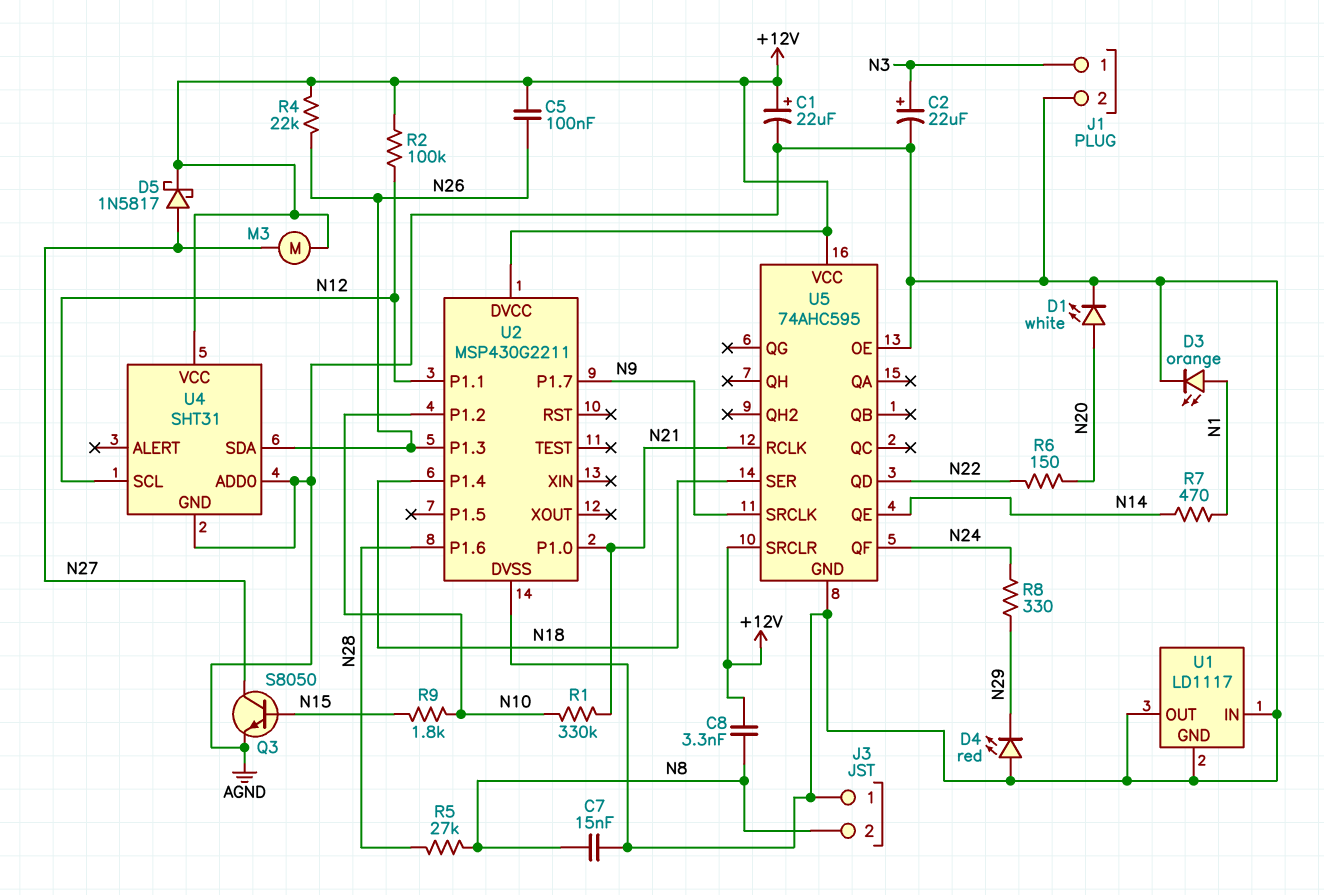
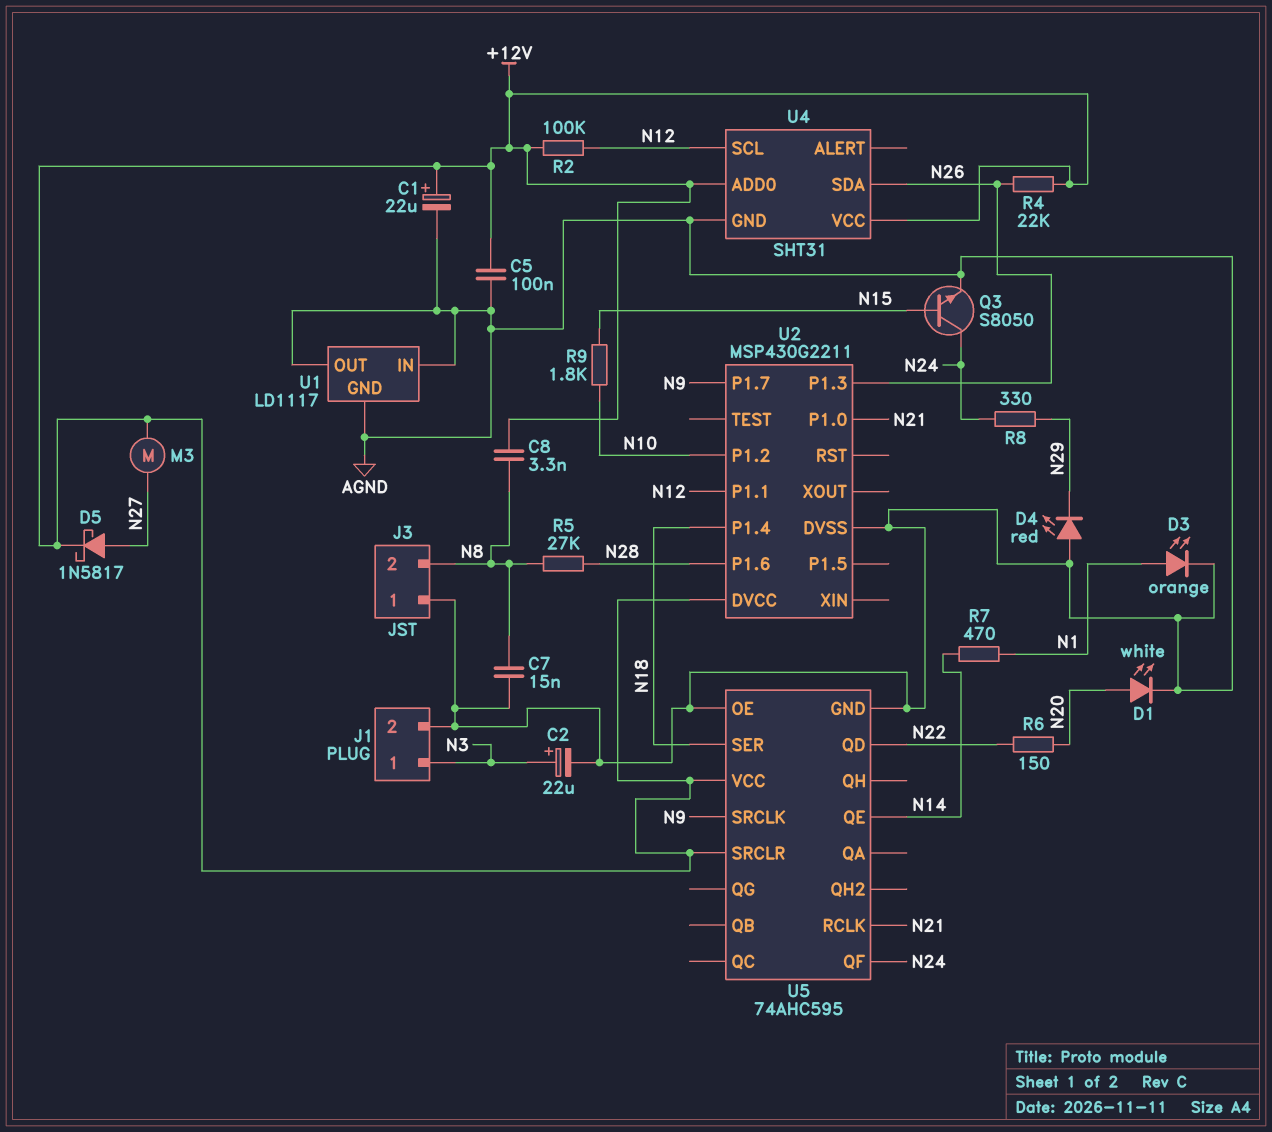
C5: 100nF (+12V, N26) -> 100nF (+12V, AGND)
Q3: NPN S8050 (B N15, C N27, E AGND) -> NPN S8050 (B N15, C N24, E AGND)
R1: 330k (N10, N21) -> none
U4 pin ADD0: AGND -> +12V

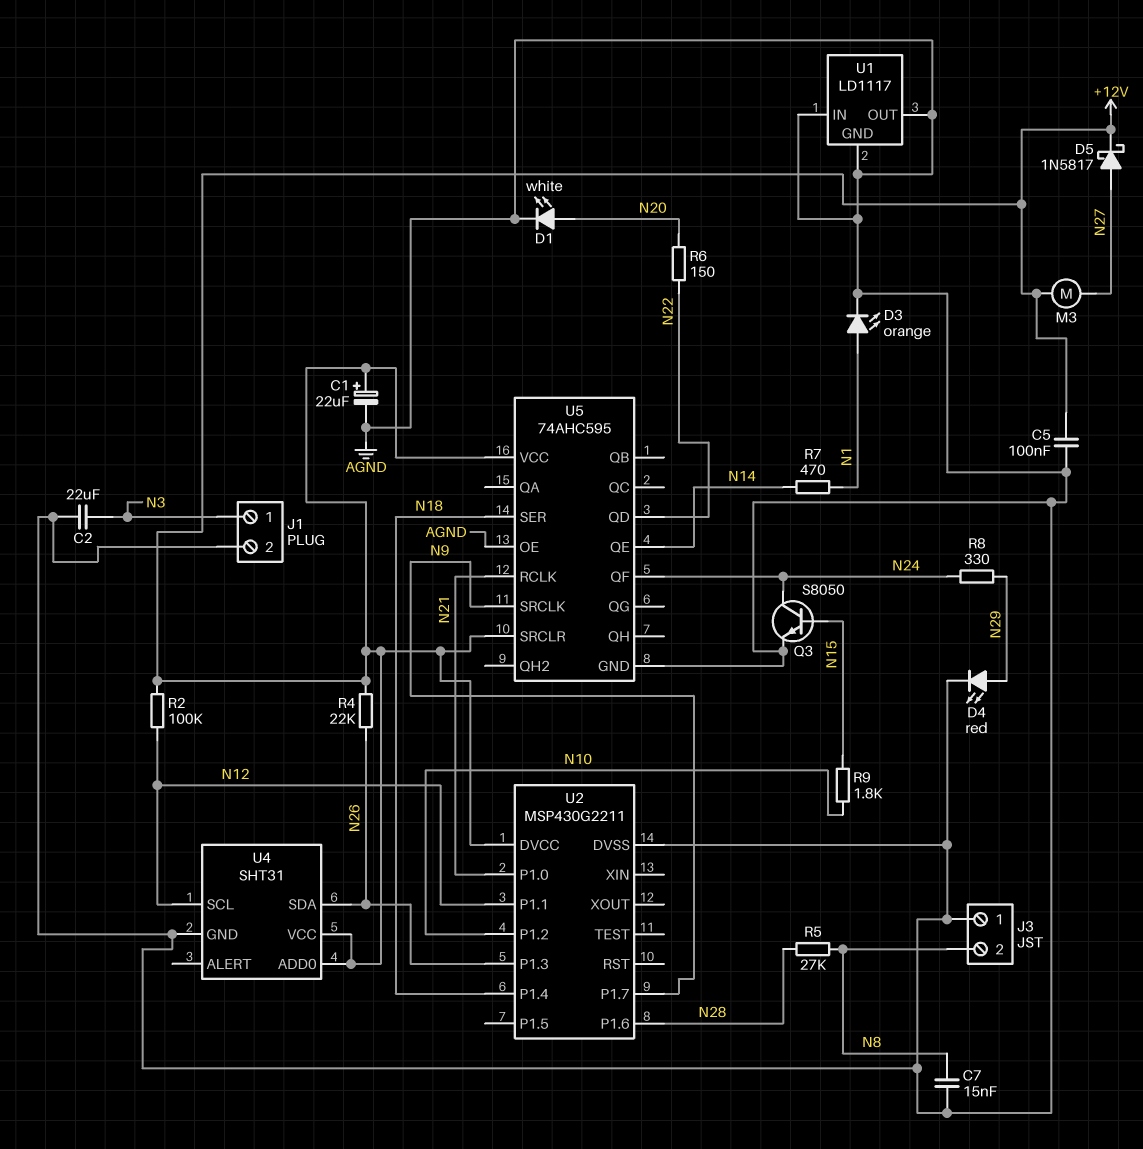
C2: 22uF (plus N3, minus AGND) -> 22uF (AGND, N3)
C8: 3.3nF (+12V, N8) -> none
D4: LED red (A AGND, K N29) -> LED red (A N29, K AGND)

